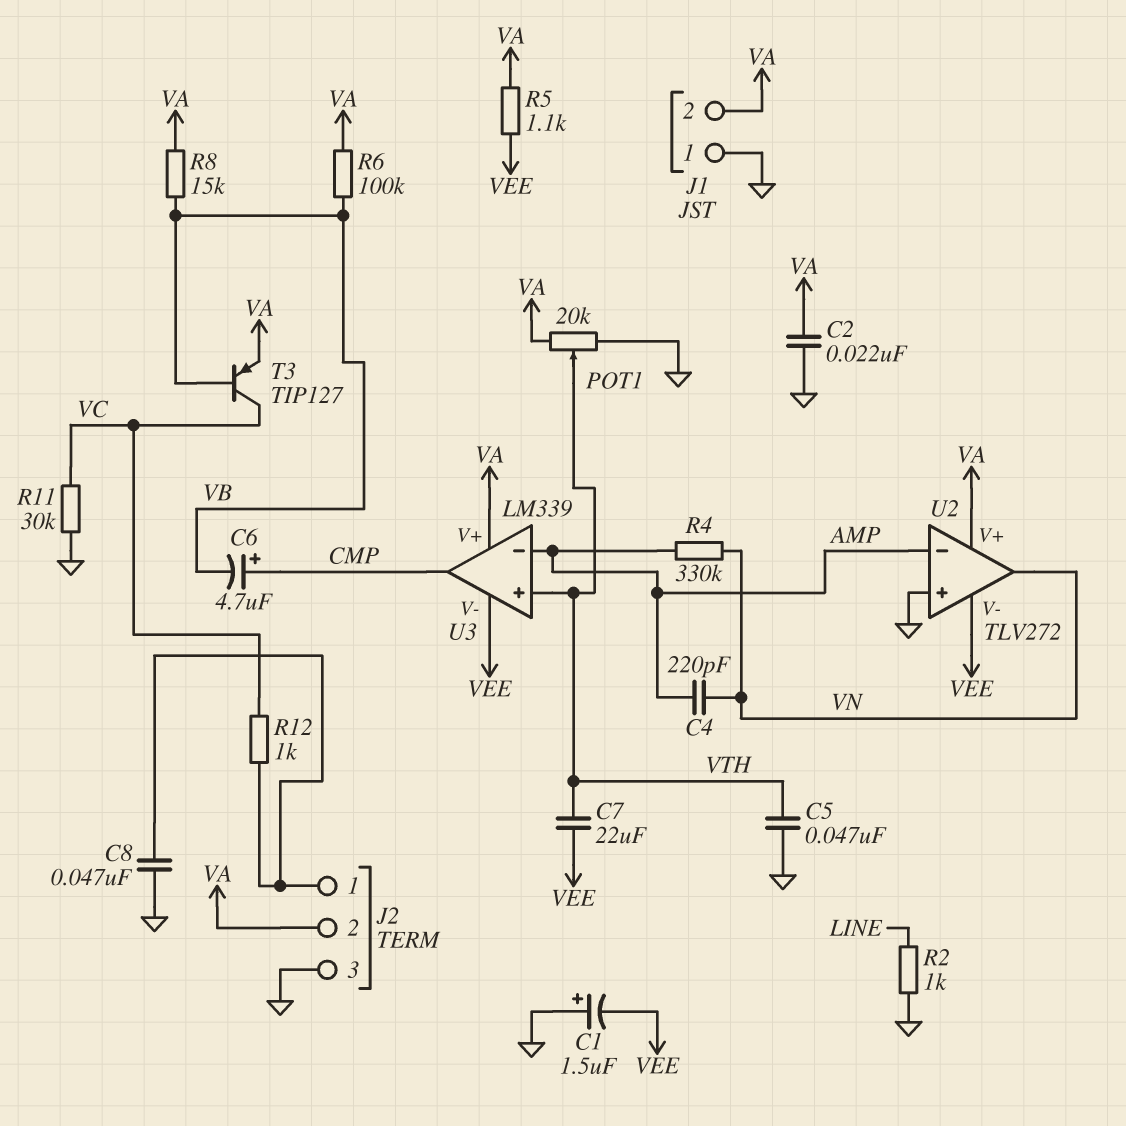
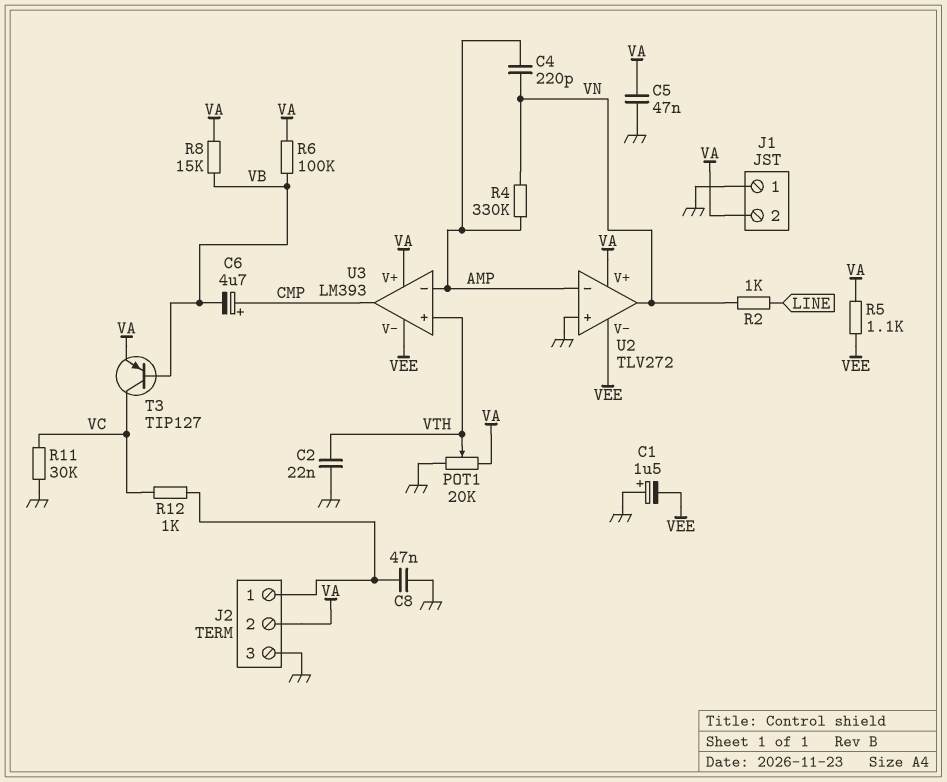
C2: 22nF (GND, VA) -> 22nF (GND, VTH)
C5: 47nF (GND, VTH) -> 47nF (GND, VA)
C7: 22uF (VEE, VTH) -> none
R2: 1k (GND, LINE) -> 1k (LINE, VN)
U3: LM339 -> LM393

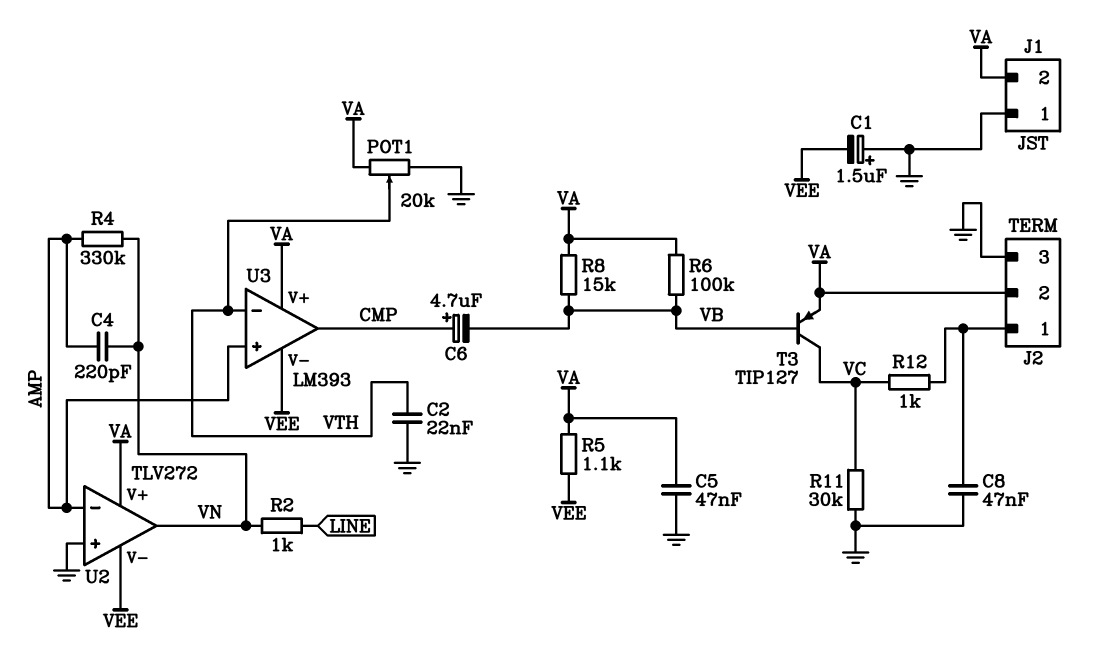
U3 pin in+: VTH -> AMP
U3 pin in-: AMP -> VTH

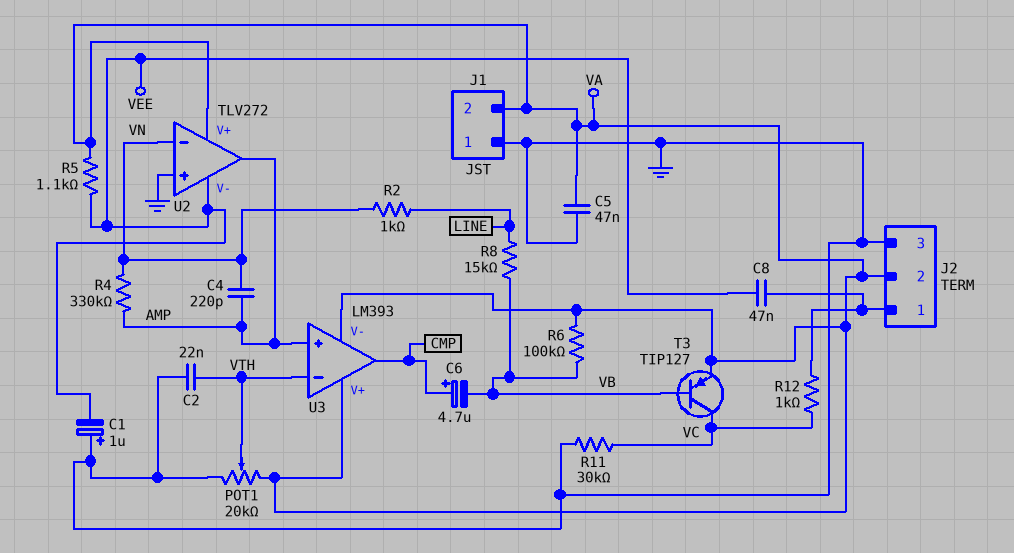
C1: 1.5uF (plus GND, minus VEE) -> 1uF (plus GND, minus VEE)
C8: 47nF (GND, J2/1) -> 47nF (J2/1, VEE)
R8: 15k (VA, VB) -> 15k (LINE, VB)
U2 pin in-: AMP -> VN
U2 pin out: VN -> AMP
U3 pin V-: VEE -> VA

